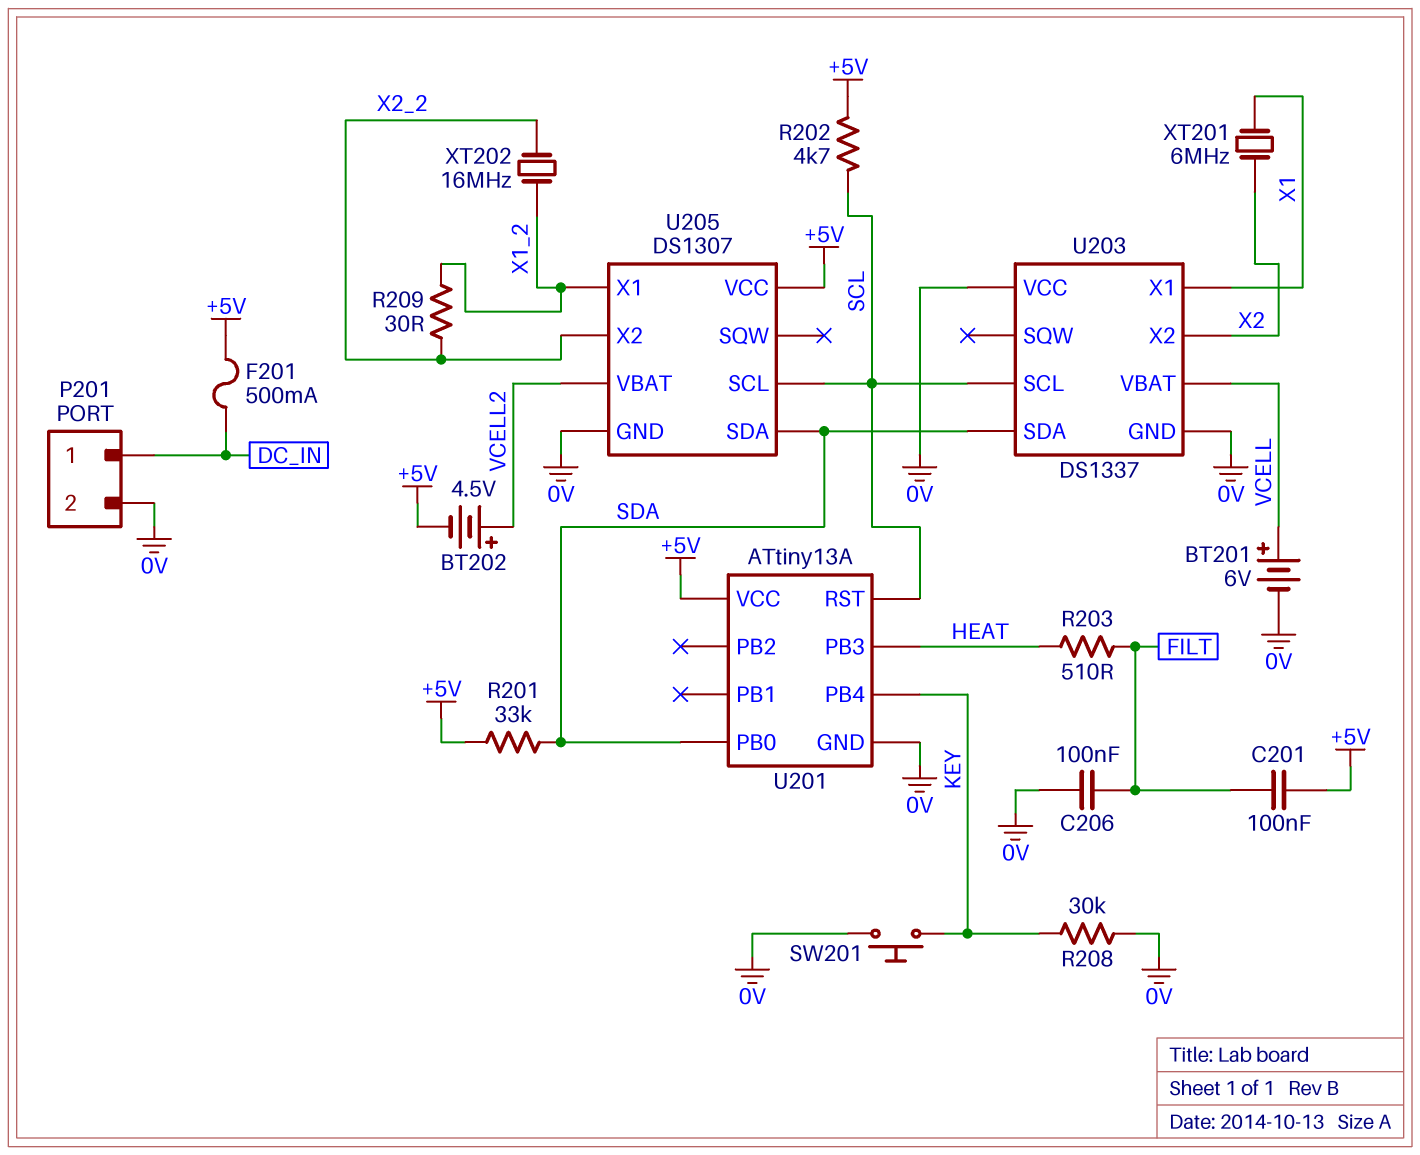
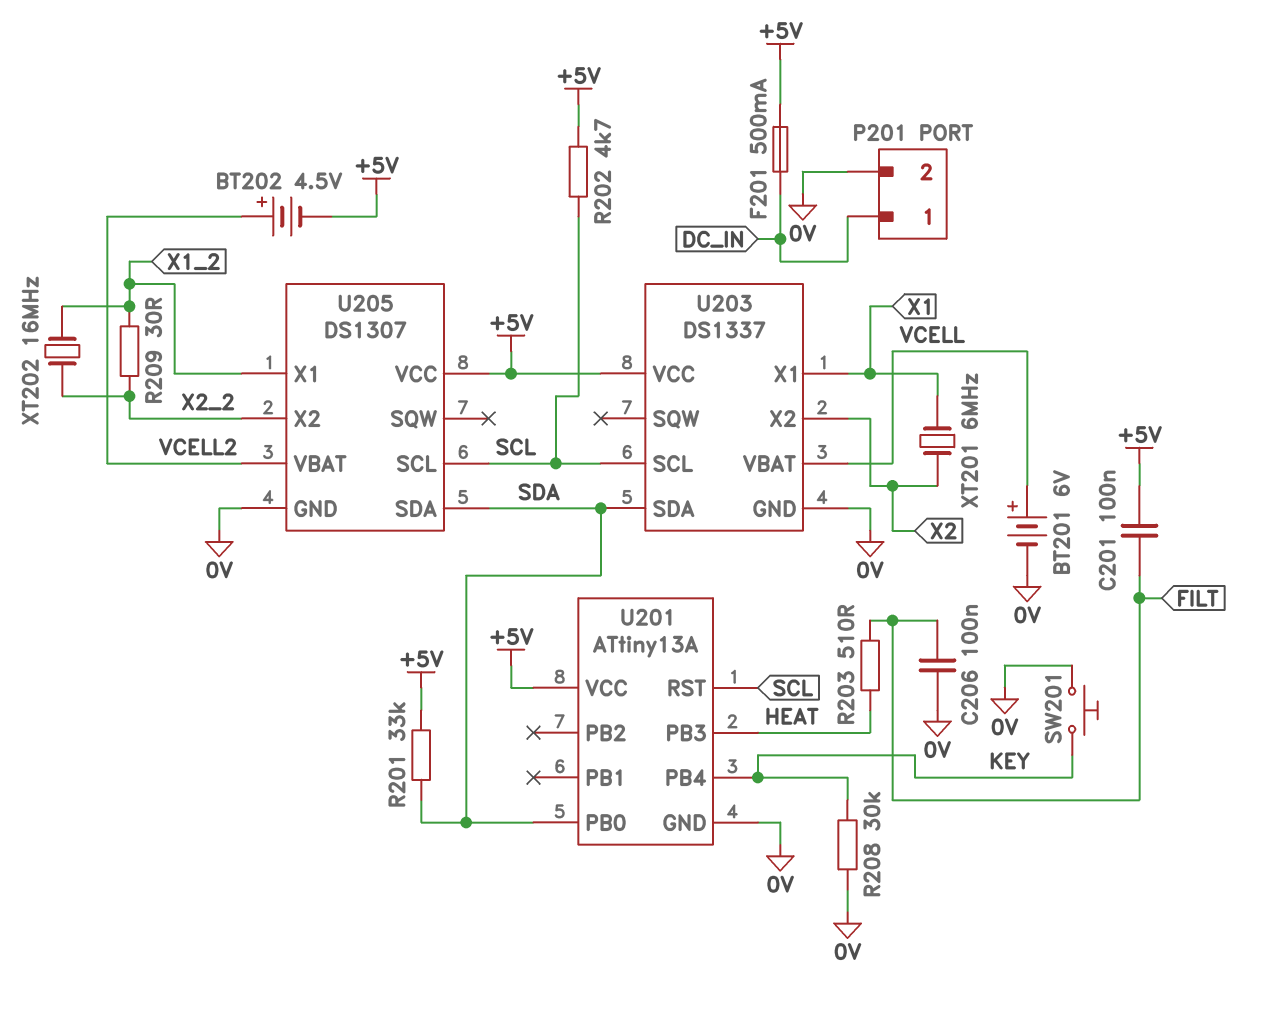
U203 pin VCC: 0V -> +5V

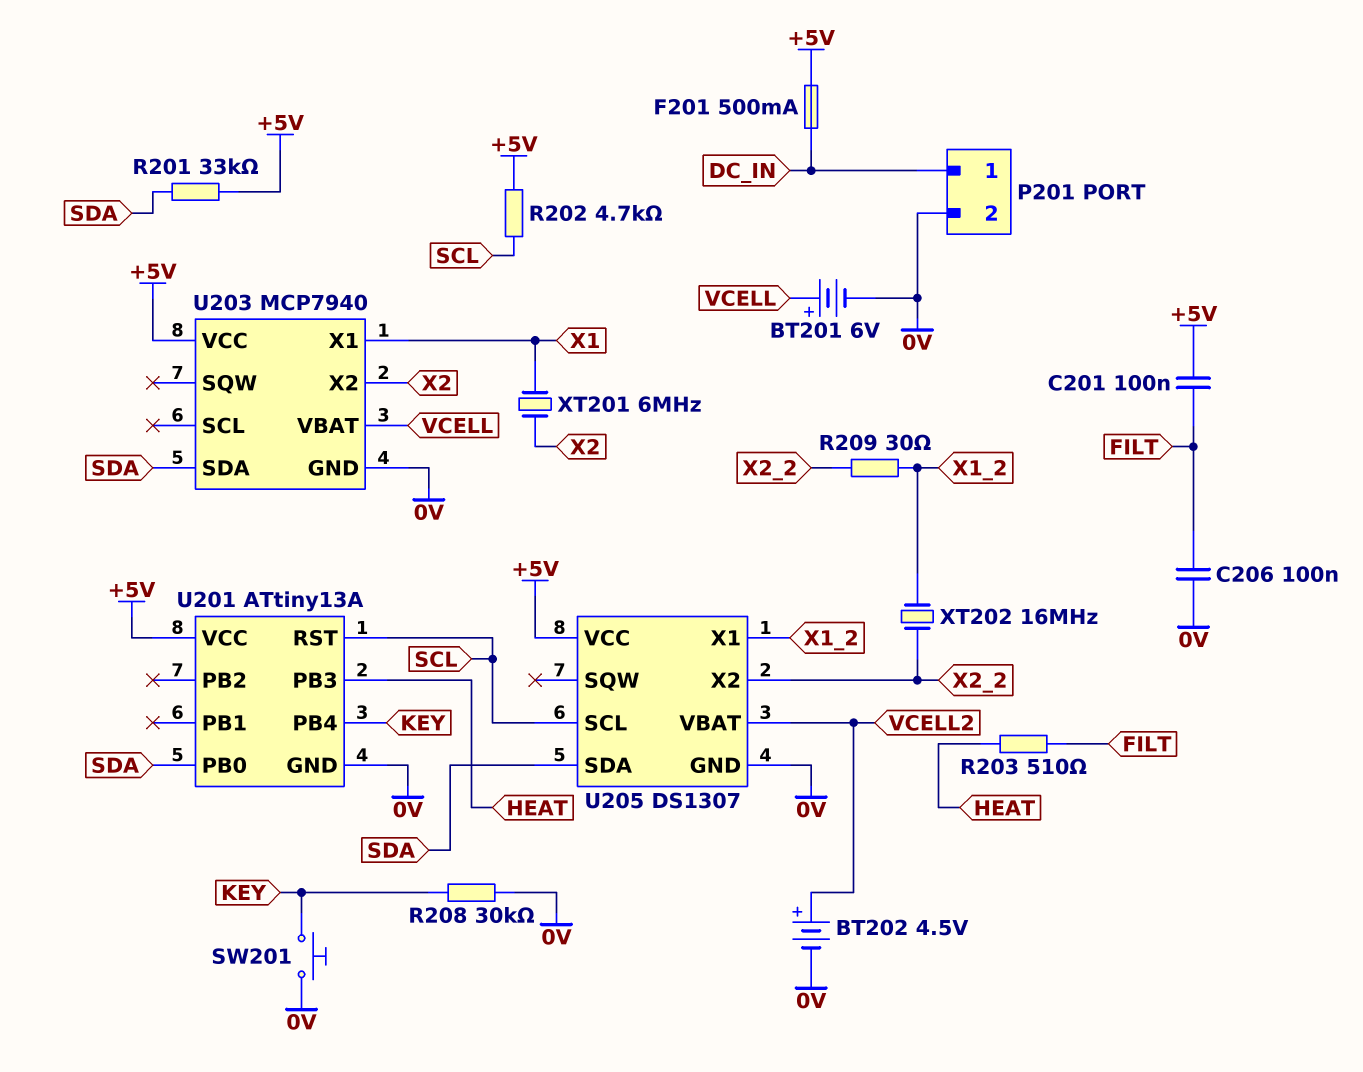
BT202: 4.5V (plus VCELL2, minus +5V) -> 4.5V (plus VCELL2, minus 0V)
U203: DS1337 -> MCP7940
U203 pin SCL: SCL -> none

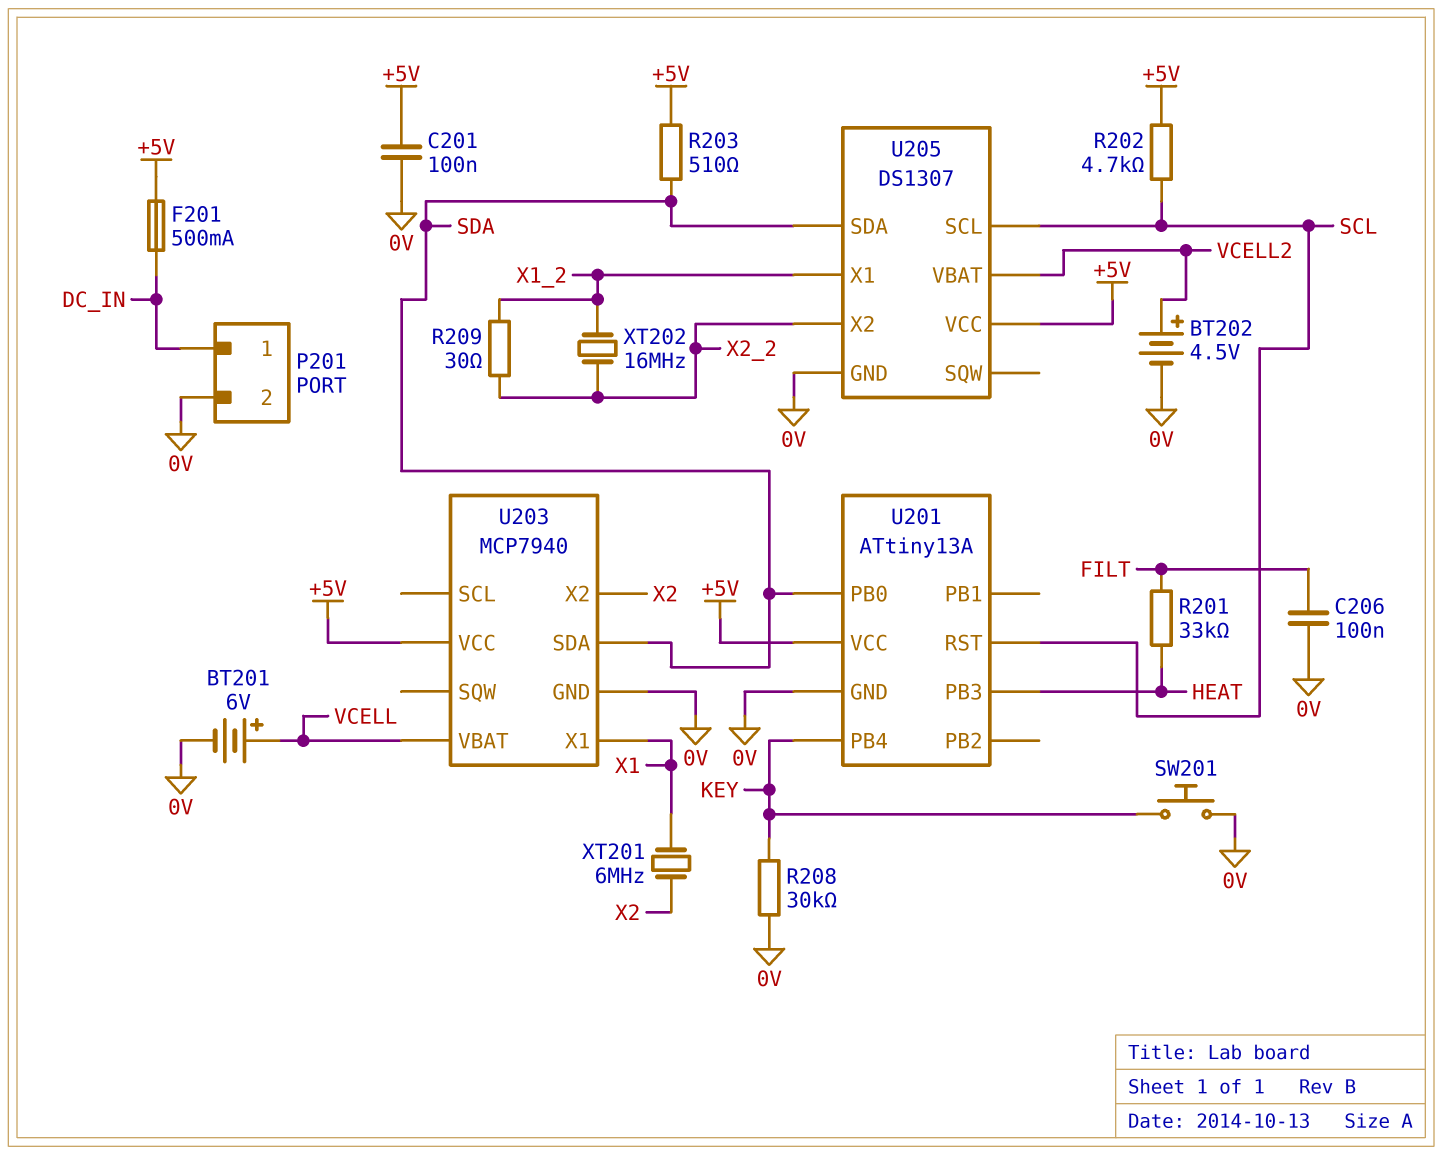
C201: 100nF (+5V, FILT) -> 100nF (+5V, 0V)
R201: 33k (+5V, SDA) -> 33k (FILT, HEAT)
R203: 510 (FILT, HEAT) -> 510 (+5V, SDA)

